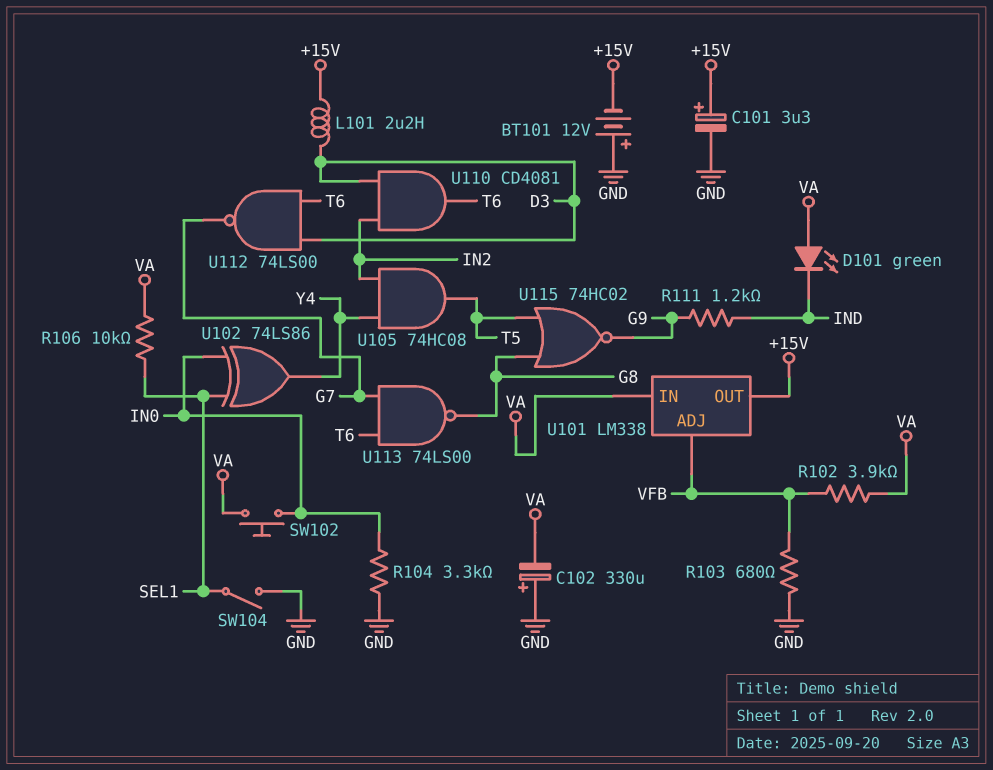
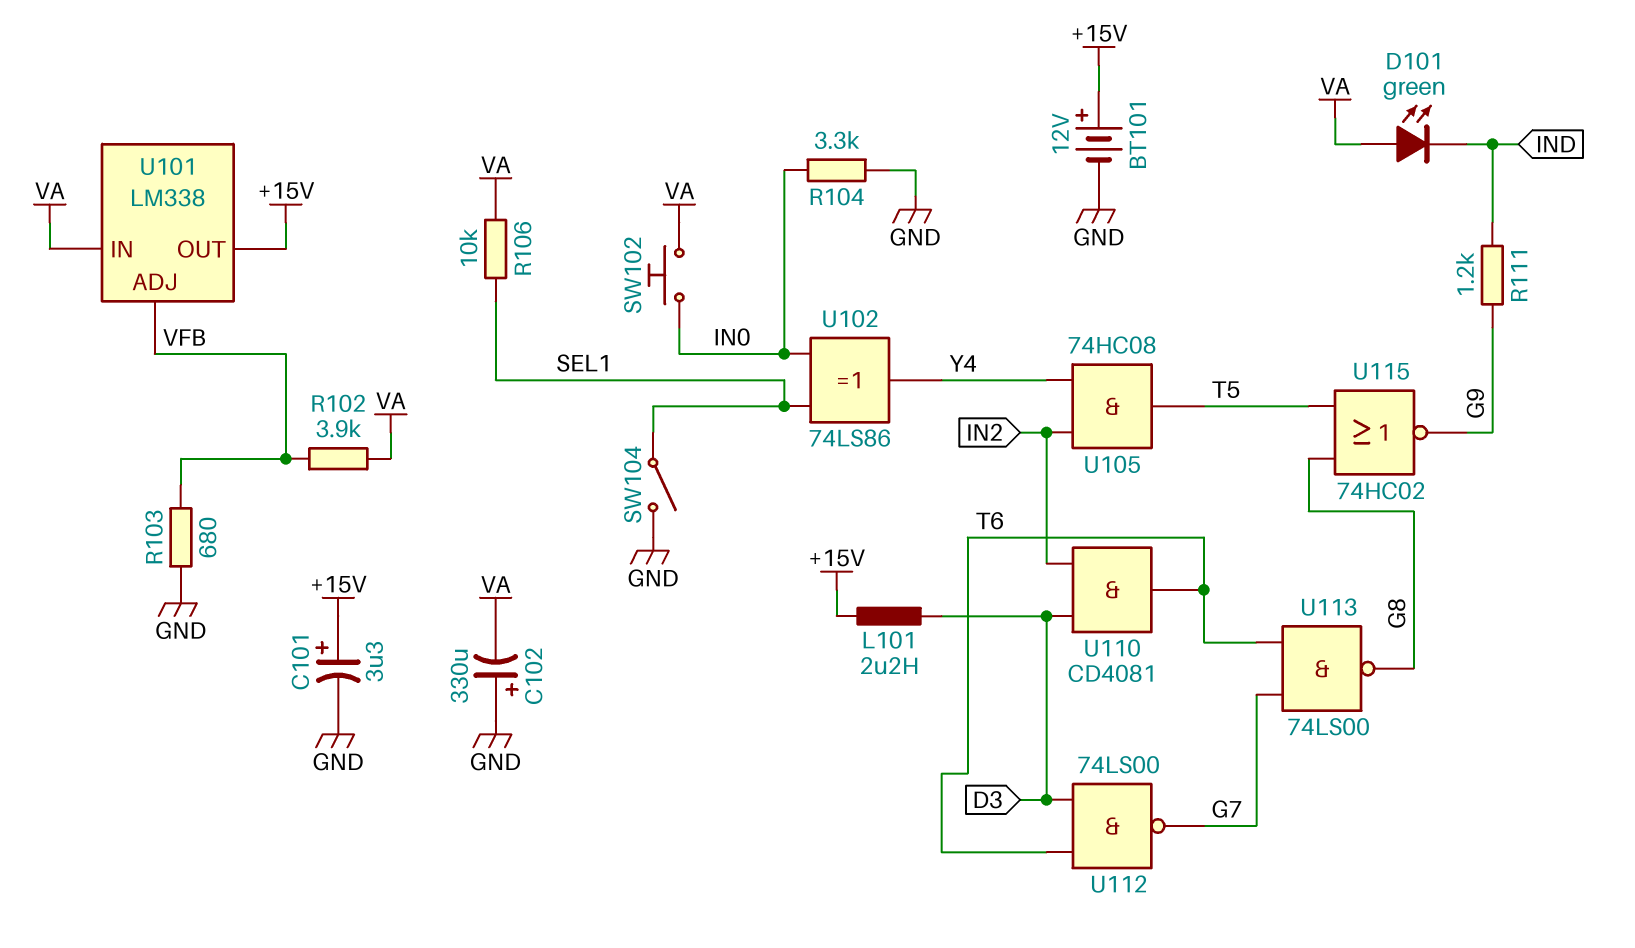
BT101: 12V (plus GND, minus +15V) -> 12V (plus +15V, minus GND)

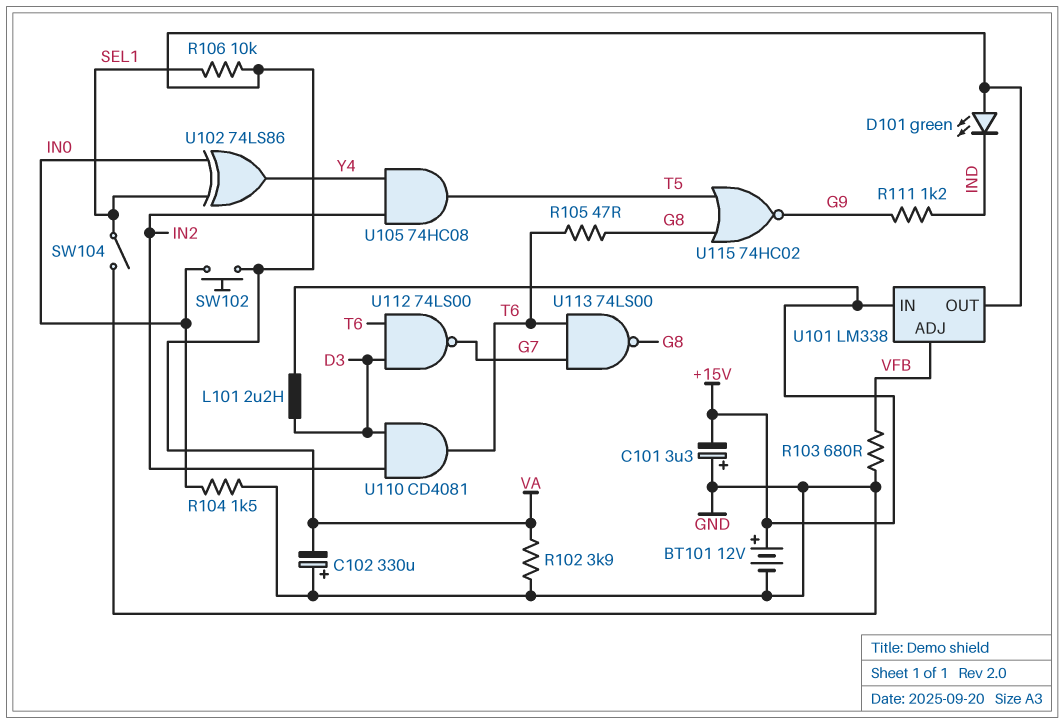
C101: 3.3uF (plus +15V, minus GND) -> 3.3uF (plus GND, minus +15V)
R102: 3.9k (VA, VFB) -> 3.9k (GND, VA)
R104: 3.3k (GND, IN0) -> 1.5k (GND, IN0)
R105: none -> 47 (G8, T6)
U101 pin IN: VA -> +15V
U101 pin OUT: +15V -> VA

